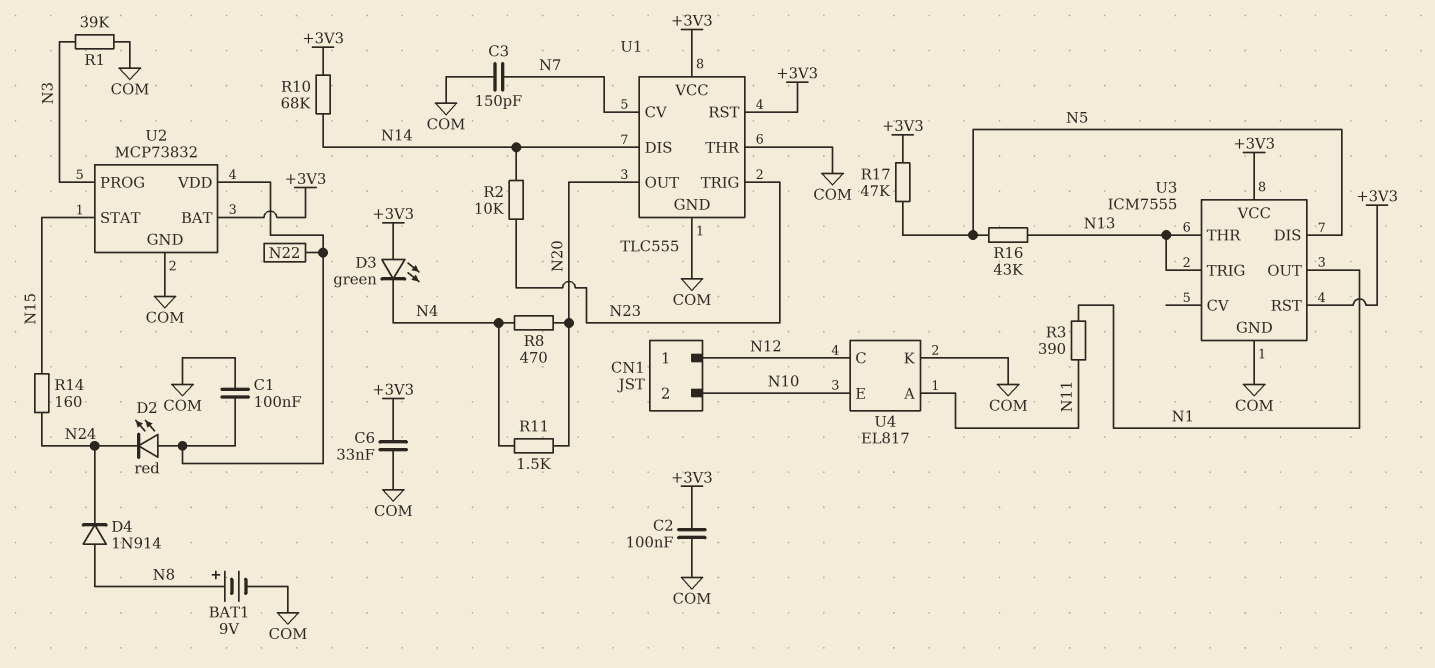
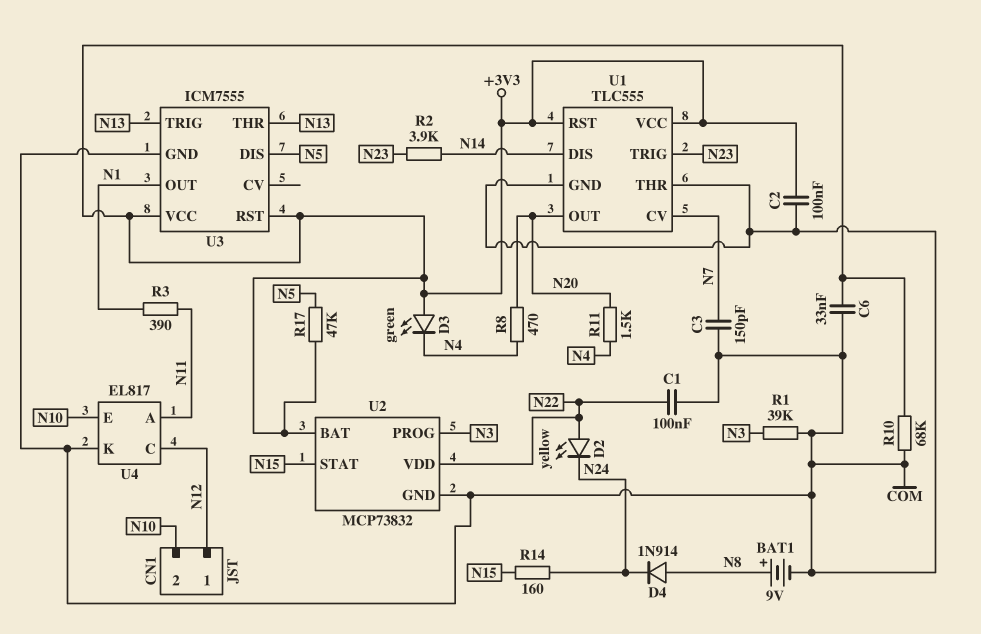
D2: LED red (A N22, K N24) -> LED yellow (A N22, K N24)
R2: 10k (N14, N23) -> 3.9k (N14, N23)
R10: 68k (+3V3, N14) -> 68k (+3V3, COM)
R16: 43k (N5, N13) -> none

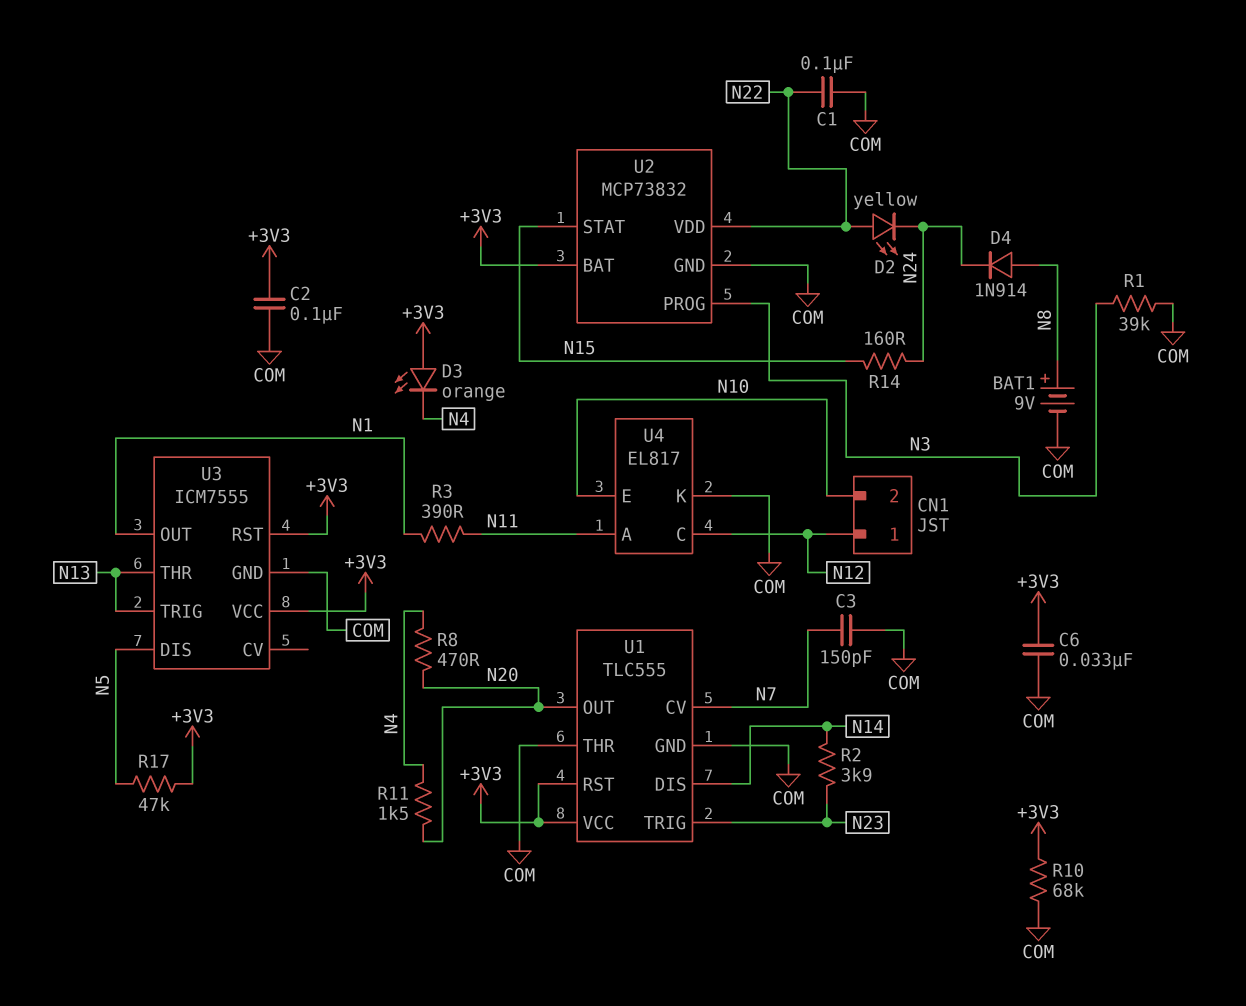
D3: LED green (A +3V3, K N4) -> LED orange (A +3V3, K N4)

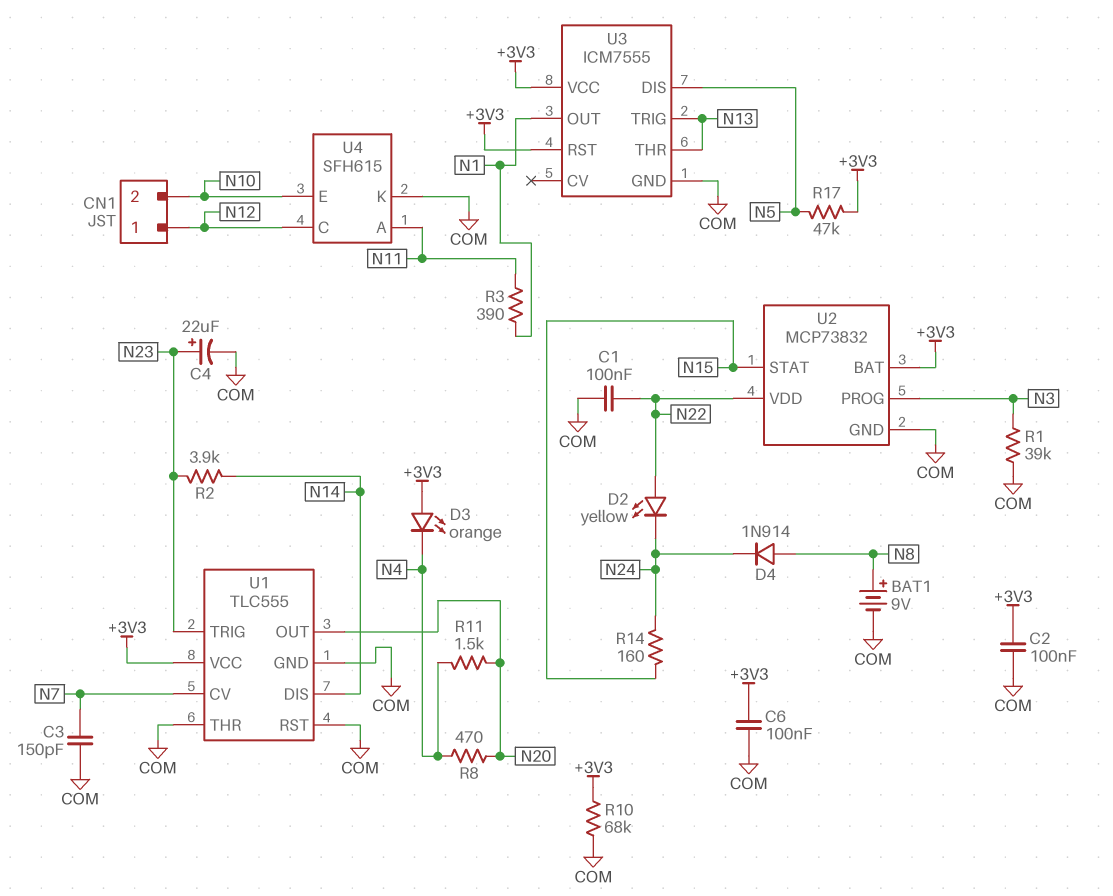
C4: none -> 22uF (plus N23, minus COM)
C6: 33nF (+3V3, COM) -> 100nF (+3V3, COM)
U1 pin RST: +3V3 -> COM
U4: EL817 -> SFH615

